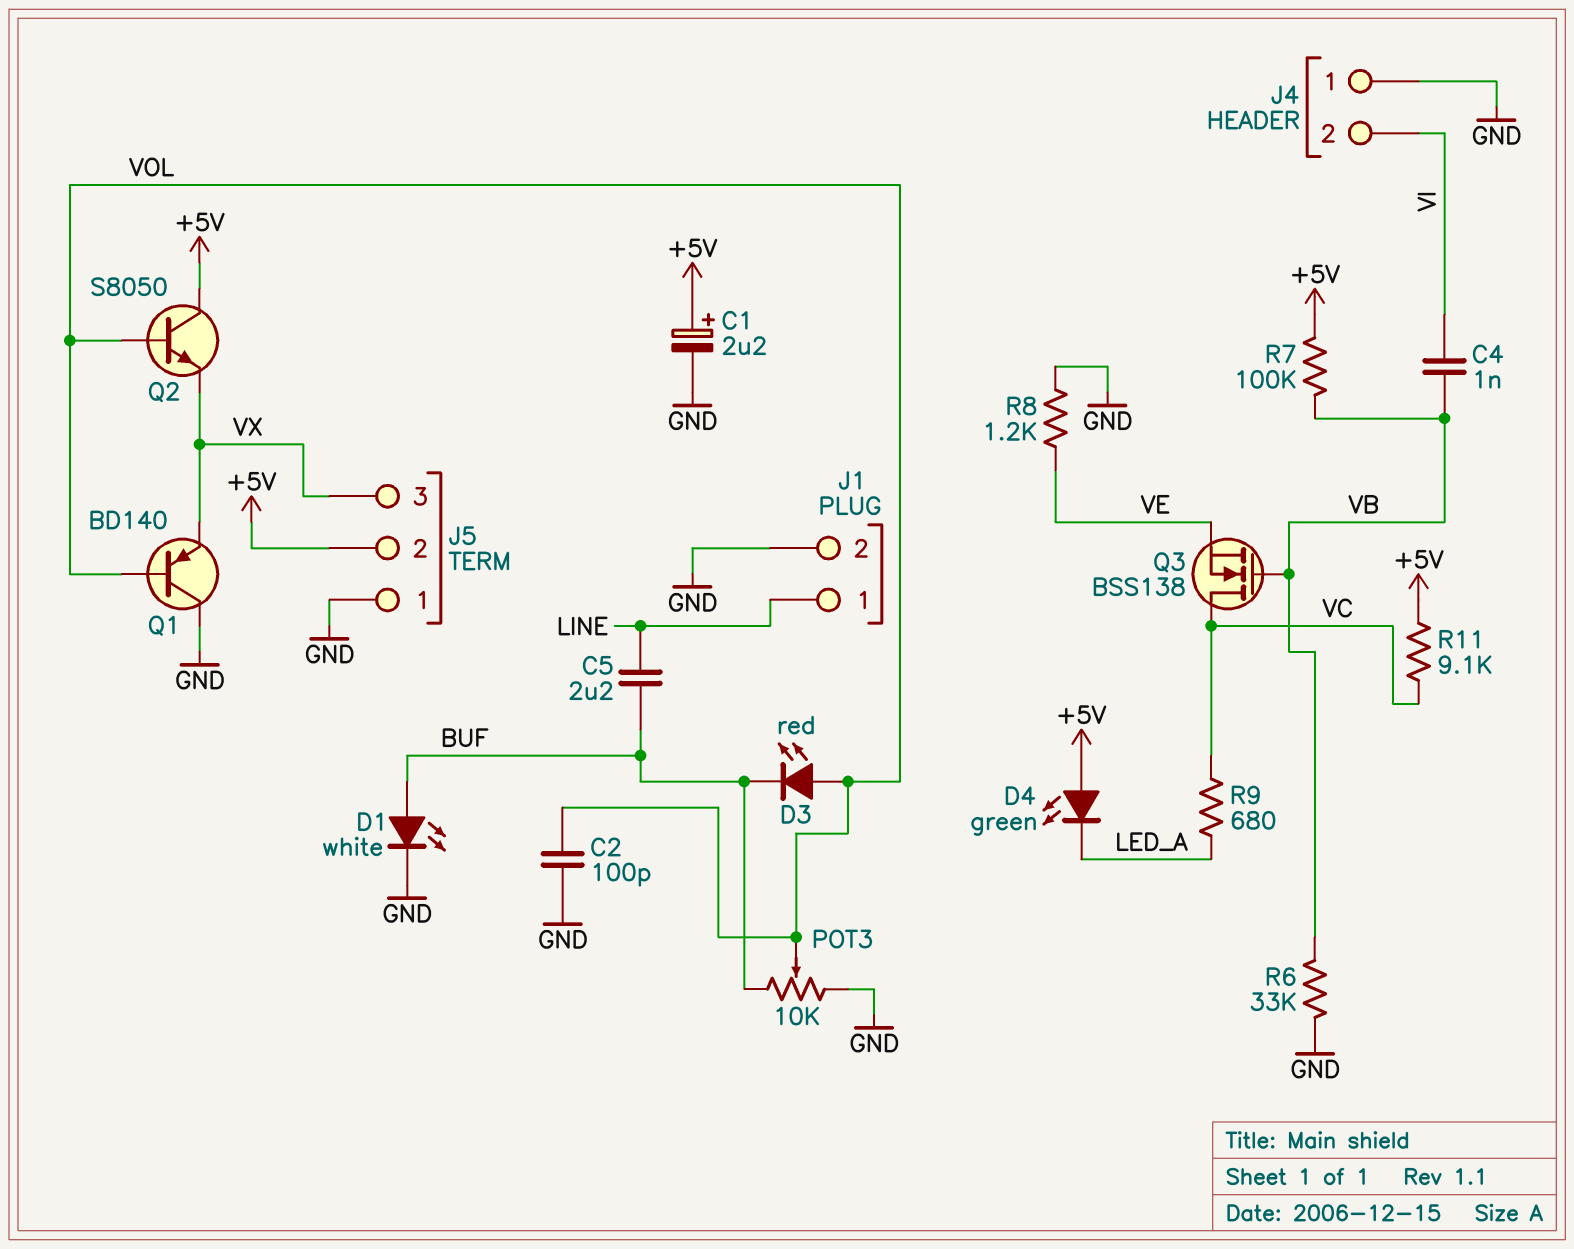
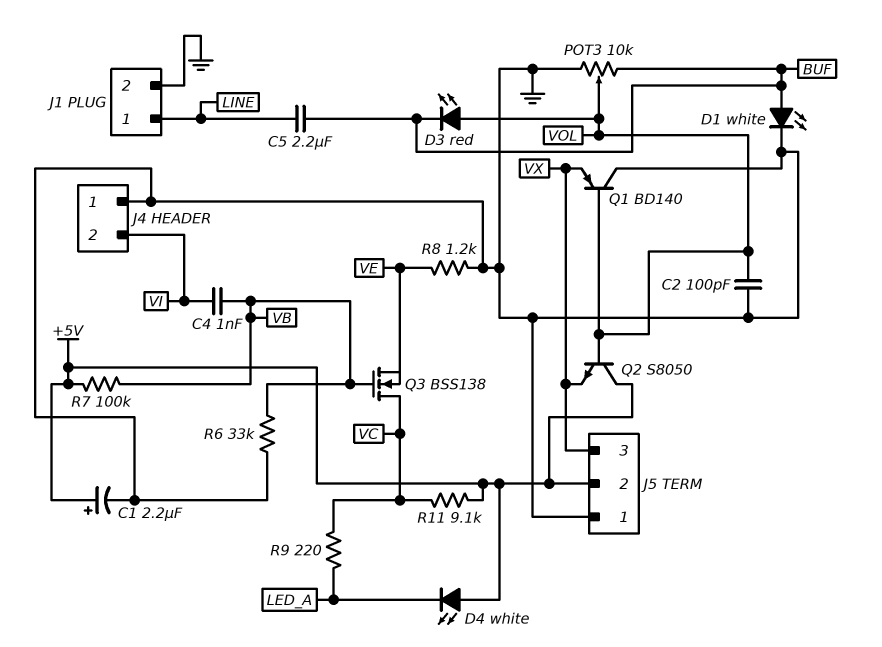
D4: LED green (A +5V, K LED_A) -> LED white (A +5V, K LED_A)
R9: 680 (LED_A, VC) -> 220 (LED_A, VC)

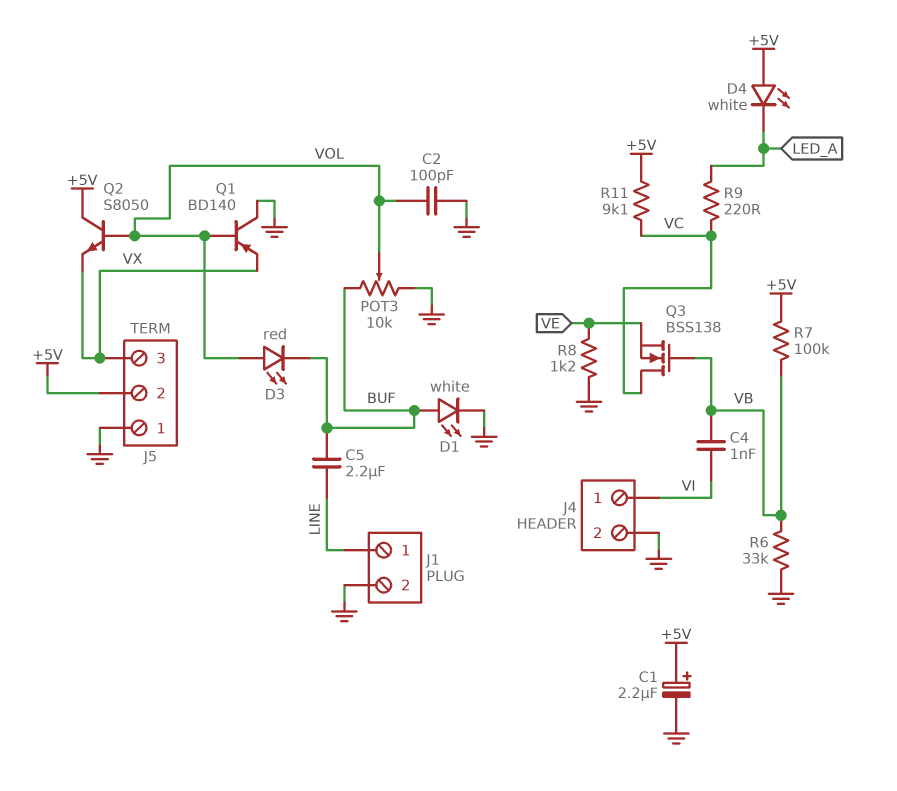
J4 pin 1: GND -> VI
J4 pin 2: VI -> GND

